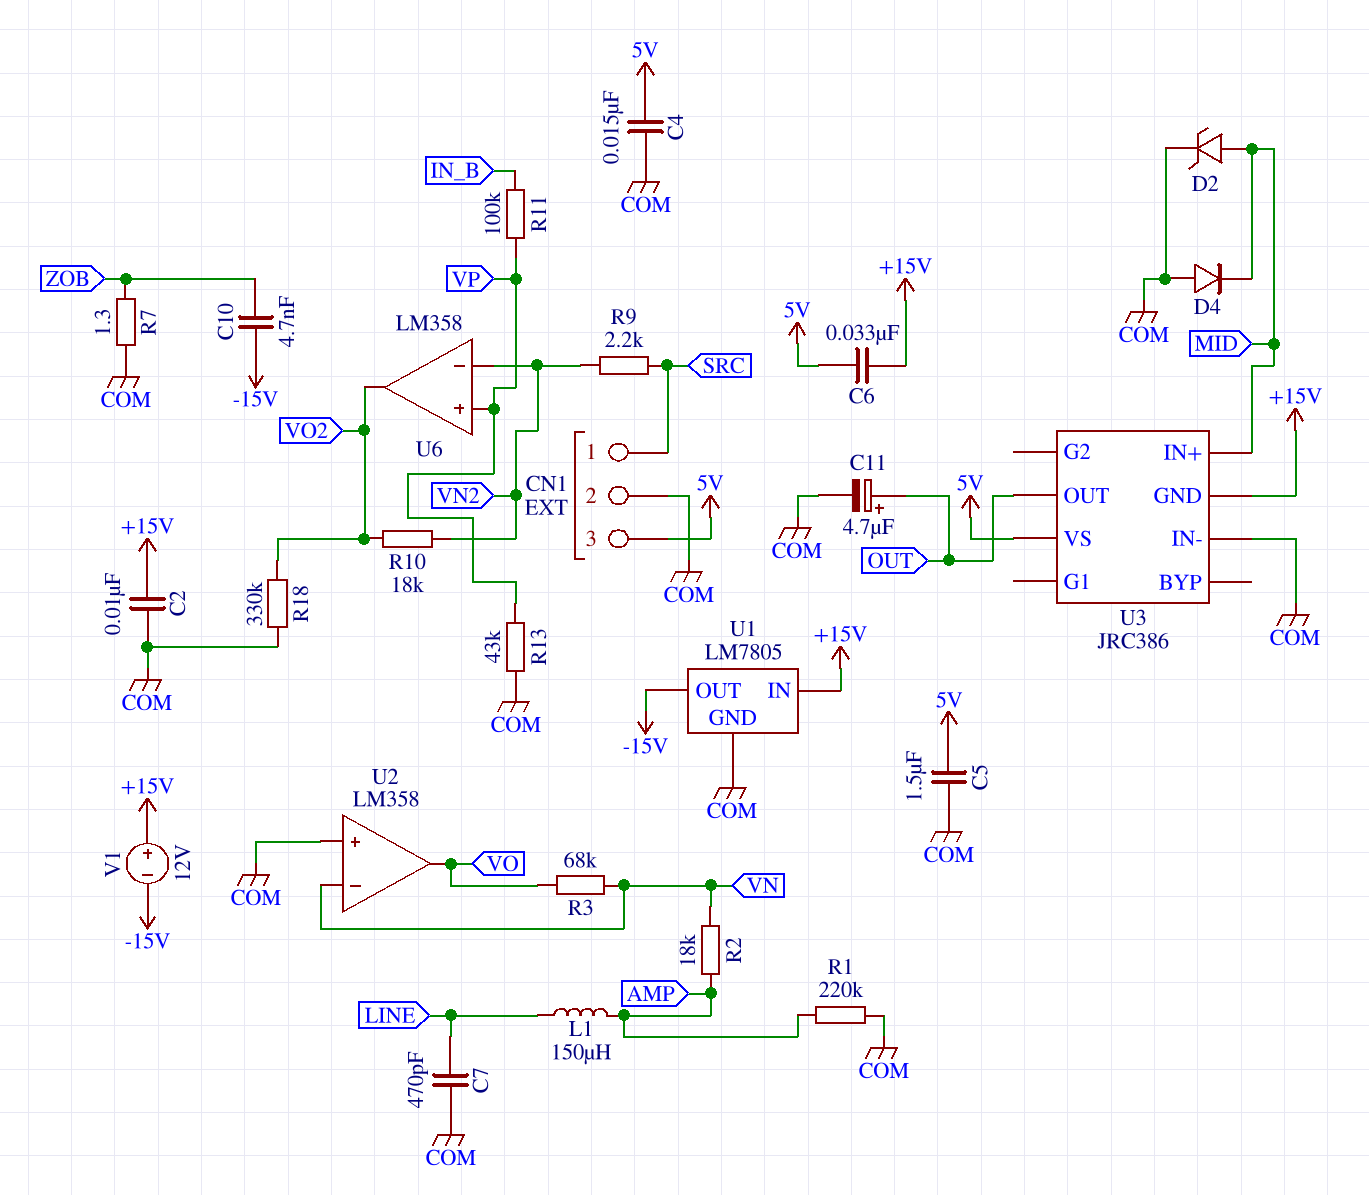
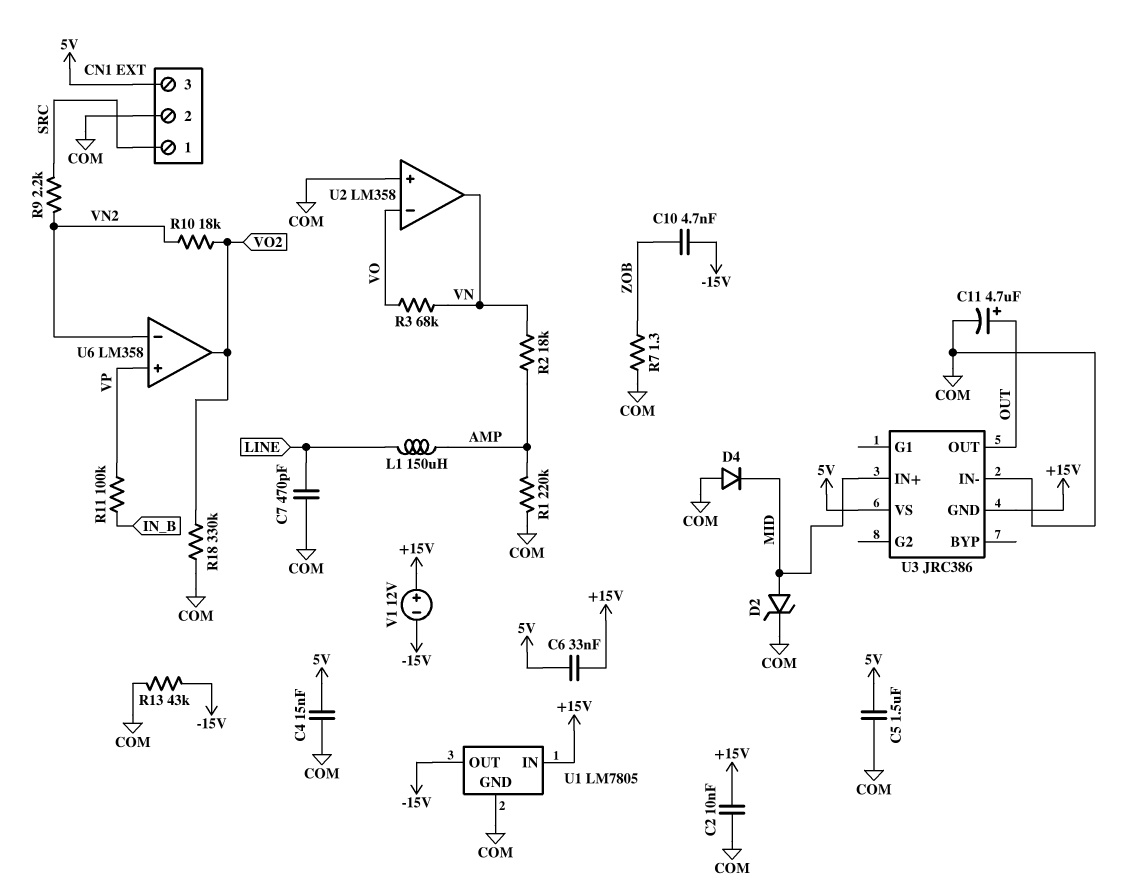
R13: 43k (COM, VP) -> 43k (-15V, COM)
U2 pin in-: VN -> VO
U2 pin out: VO -> VN

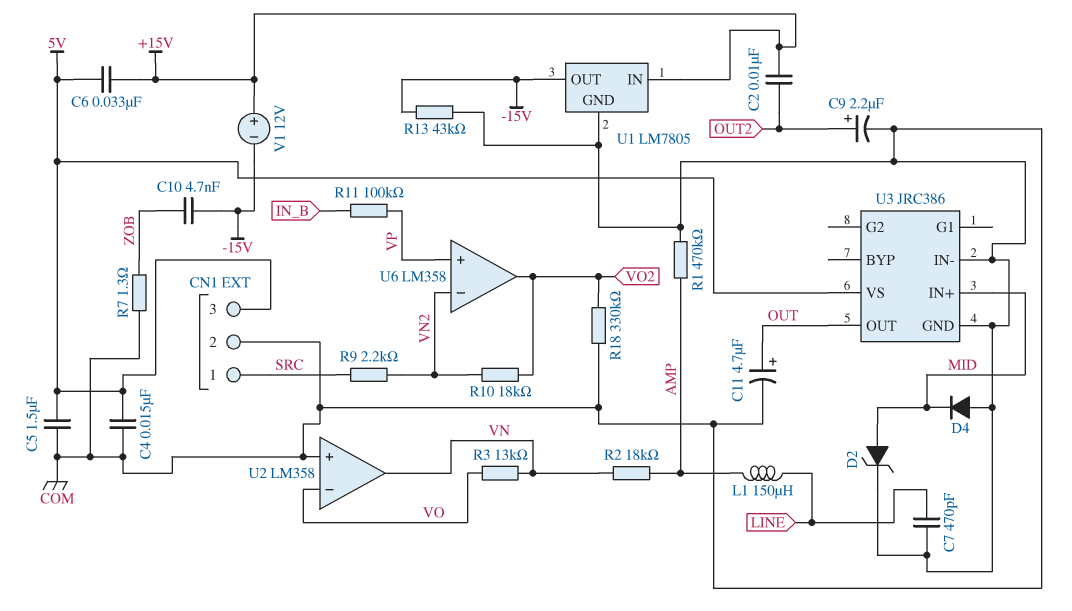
C2: 10nF (+15V, COM) -> 10nF (+15V, OUT2)
C9: none -> 2.2uF (plus OUT2, minus COM)
R1: 220k (AMP, COM) -> 470k (AMP, COM)
R3: 68k (VN, VO) -> 13k (VN, VO)
U3 pin GND: +15V -> COM

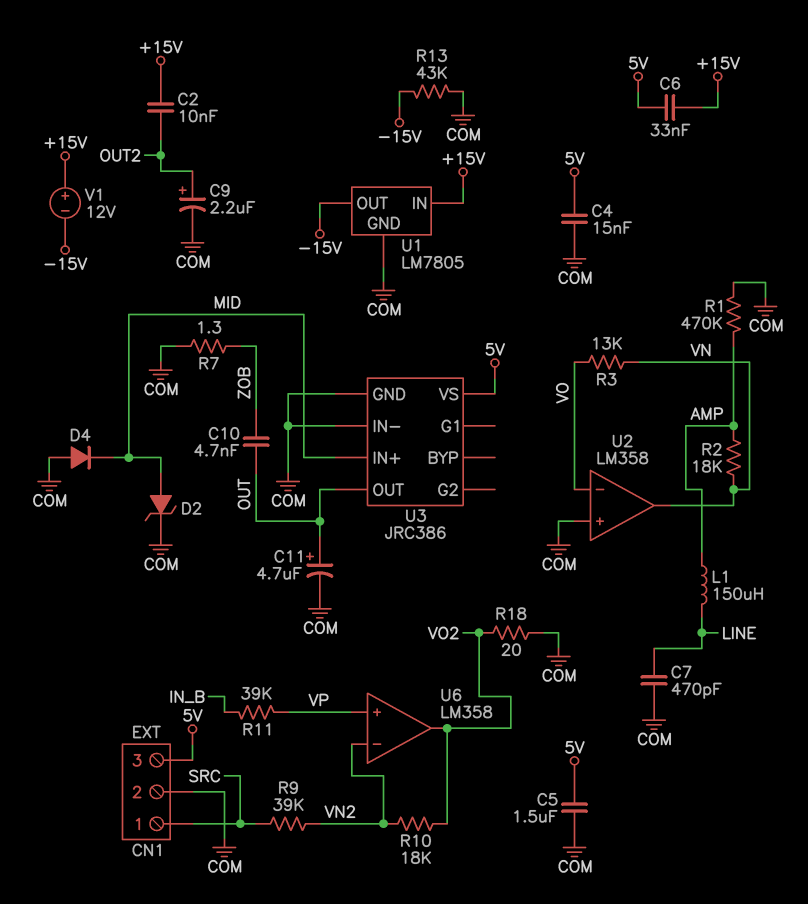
C10: 4.7nF (-15V, ZOB) -> 4.7nF (OUT, ZOB)
R9: 2.2k (SRC, VN2) -> 39k (SRC, VN2)
R11: 100k (IN_B, VP) -> 39k (IN_B, VP)
R18: 330k (COM, VO2) -> 20 (COM, VO2)

